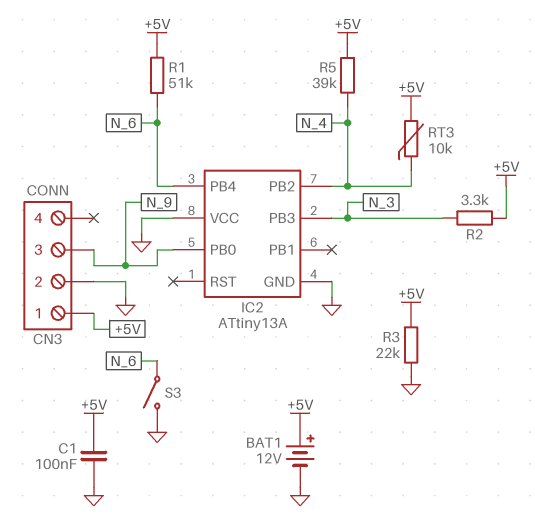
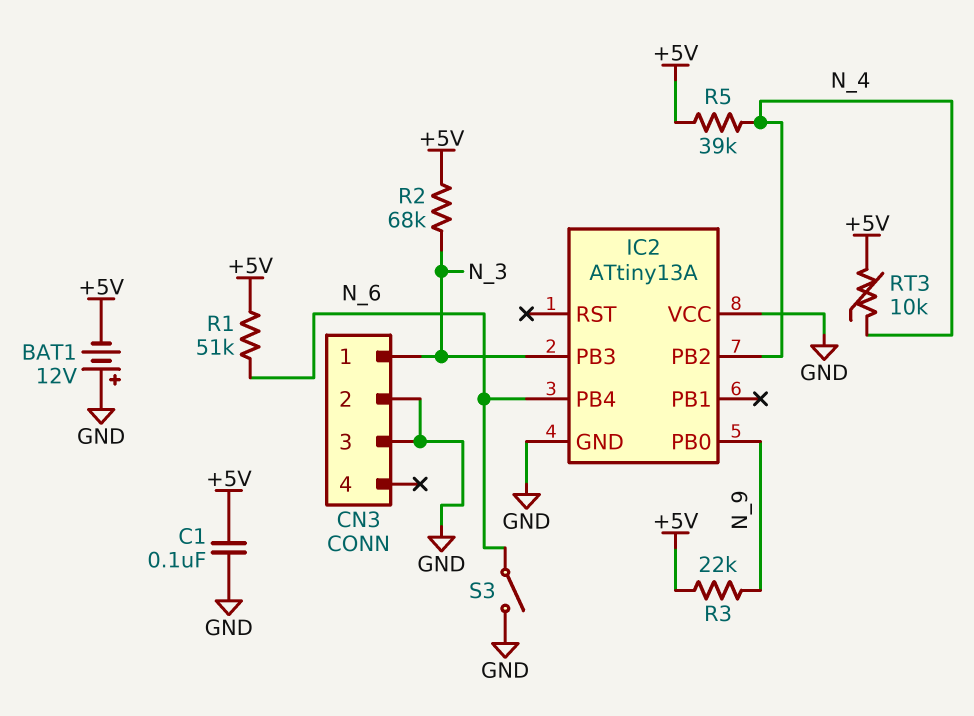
BAT1: 12V (plus +5V, minus GND) -> 12V (plus GND, minus +5V)
CN3 pin 1: +5V -> N_3
CN3 pin 3: N_9 -> GND
R2: 3.3k (+5V, N_3) -> 68k (+5V, N_3)
R3: 22k (+5V, GND) -> 22k (+5V, N_9)

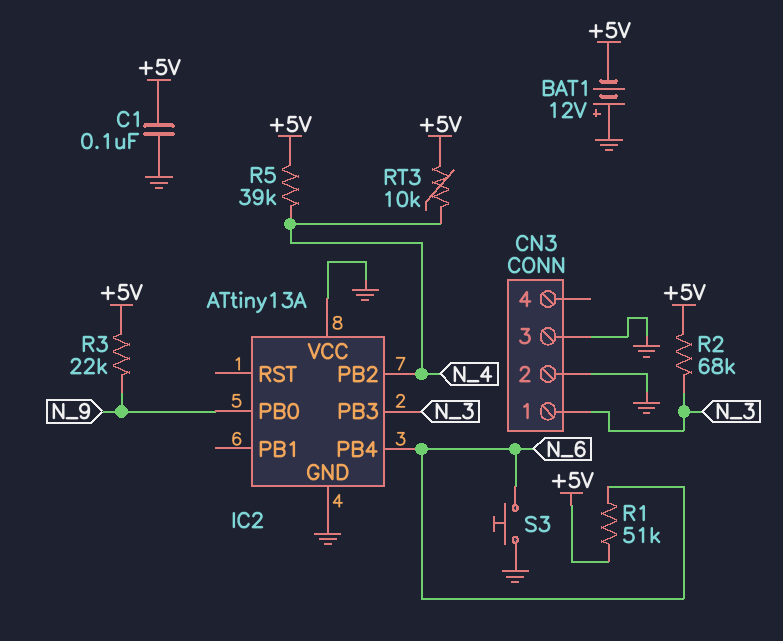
S3: switch (GND, N_6) -> button (GND, N_6)

